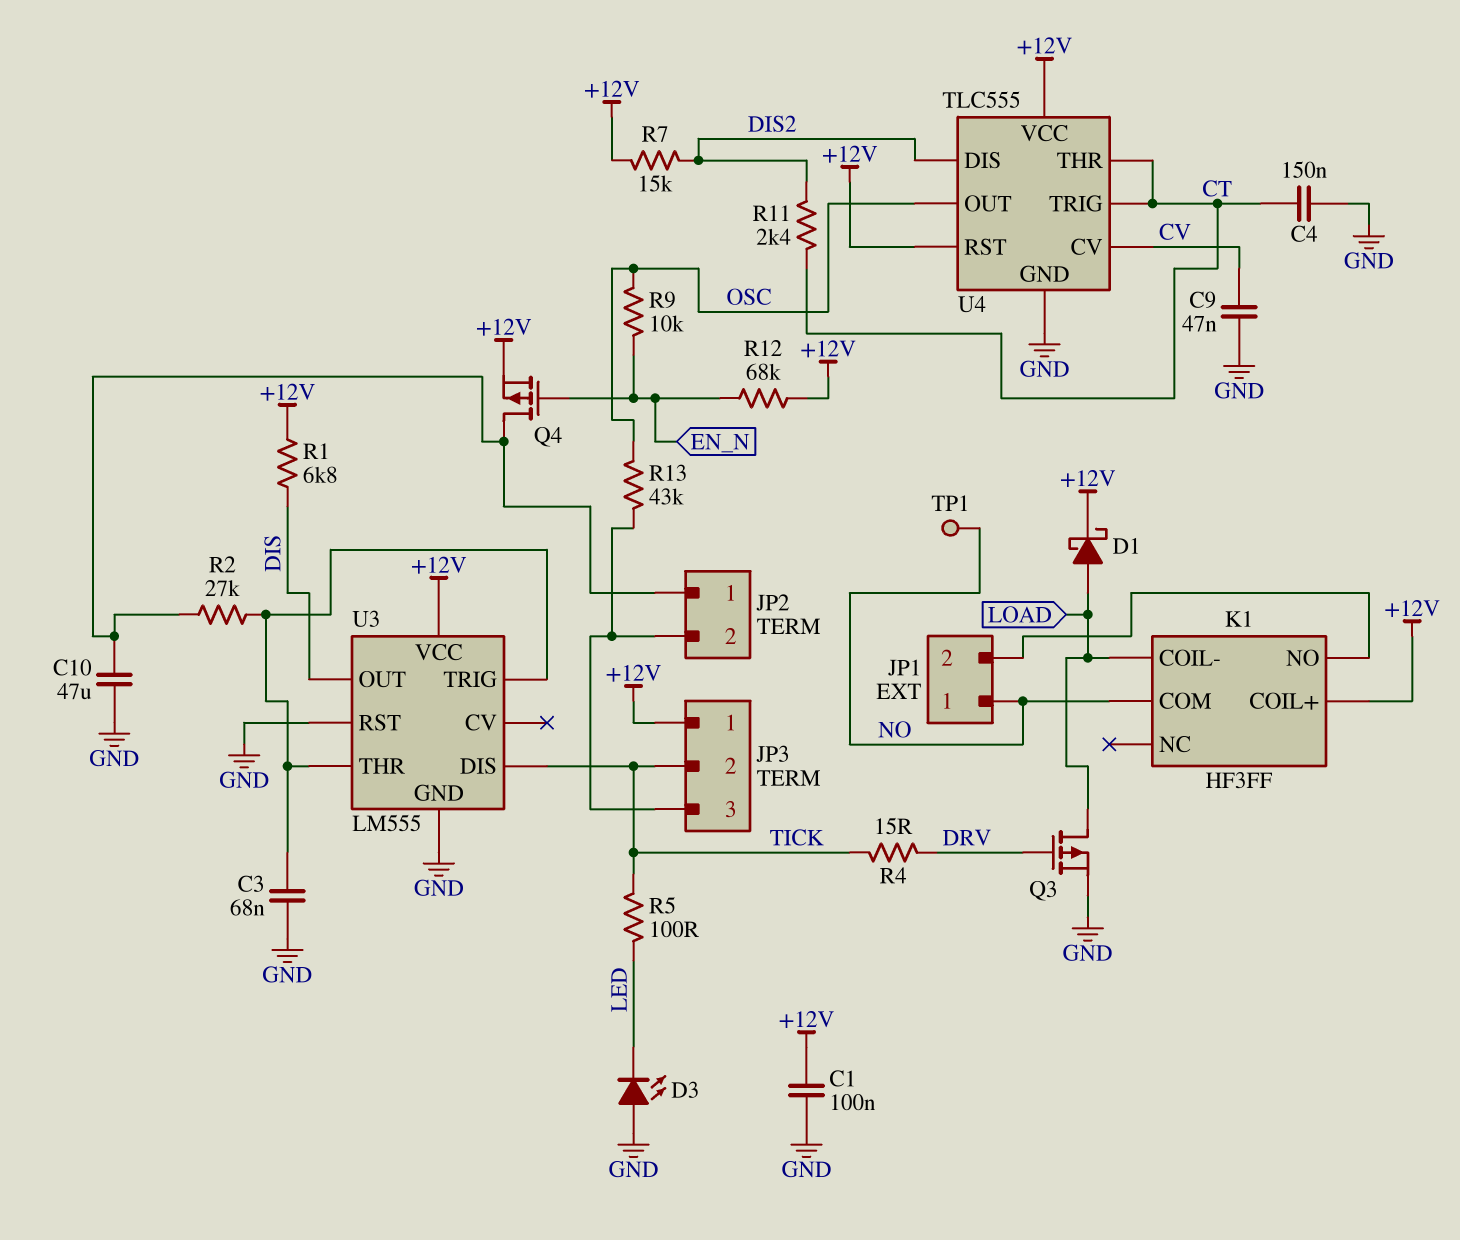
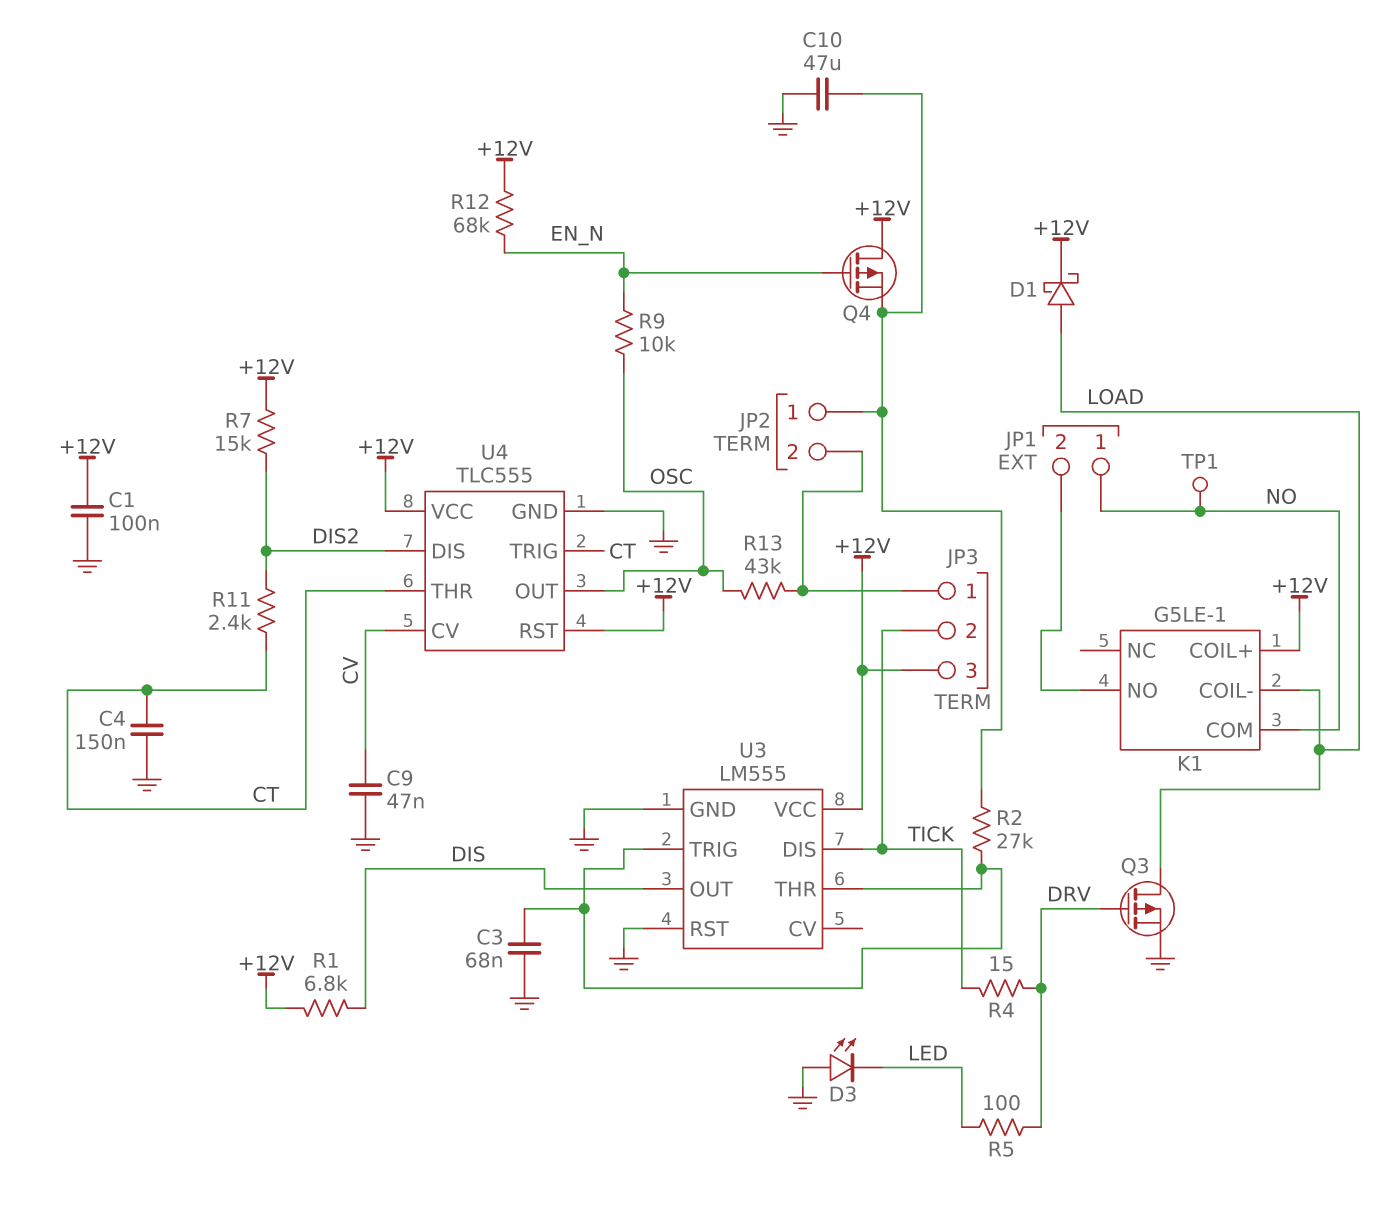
JP3 pin 1: +12V -> JP2/2
JP3 pin 3: JP2/2 -> +12V
K1: HF3FF -> G5LE-1
Q4: PMOS (G EN_N, D JP2/1, S +12V) -> PMOS (G EN_N, D +12V, S JP2/1)
R5: 100 (LED, TICK) -> 100 (DRV, LED)

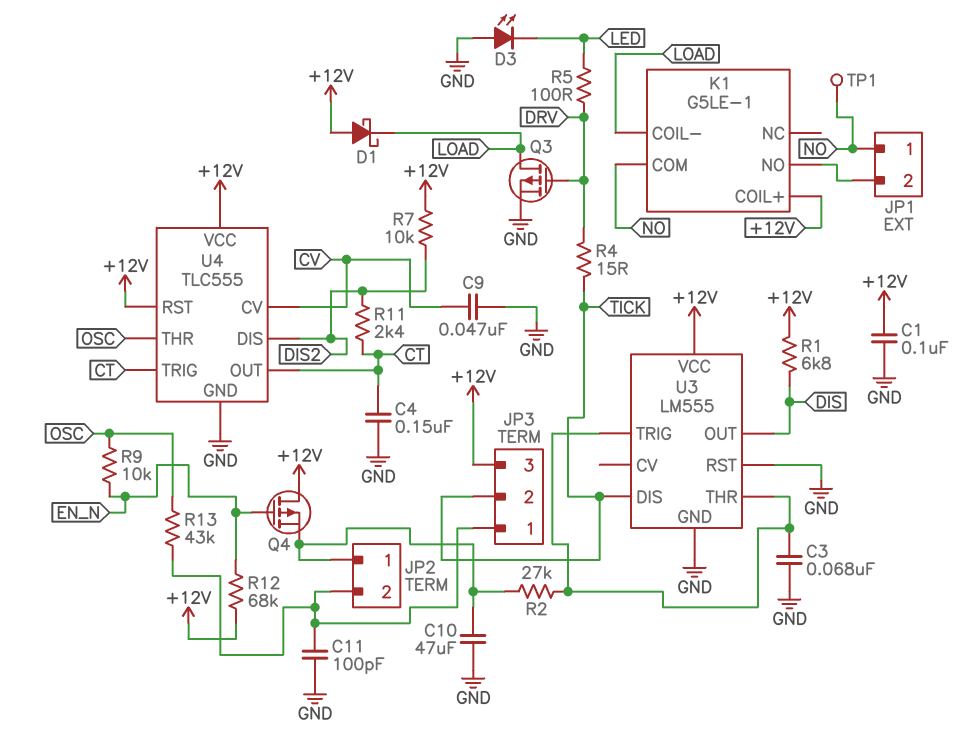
C11: none -> 100pF (GND, JP2/2)
D1: schottky (A LOAD, K +12V) -> schottky (A +12V, K LOAD)
R7: 15k (+12V, DIS2) -> 10k (+12V, DIS2)
U4 pin OUT: OSC -> CT
U4 pin THR: CT -> OSC

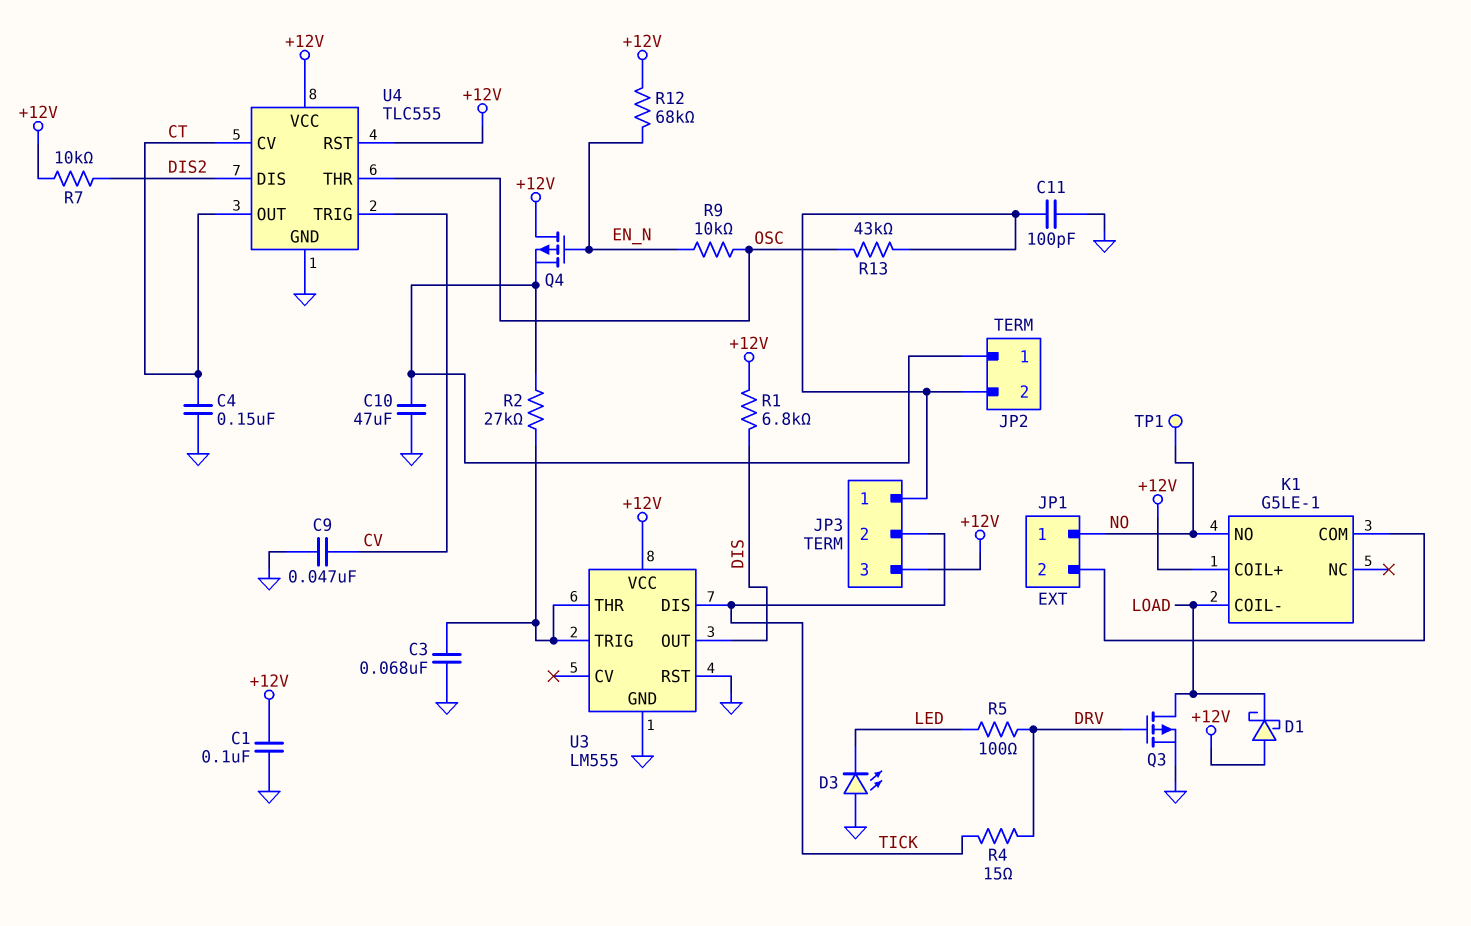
K1 pin COM: NO -> JP1/2
K1 pin NO: JP1/2 -> NO
R11: 2.4k (CT, DIS2) -> none
U4 pin CV: CV -> CT
U4 pin TRIG: CT -> CV

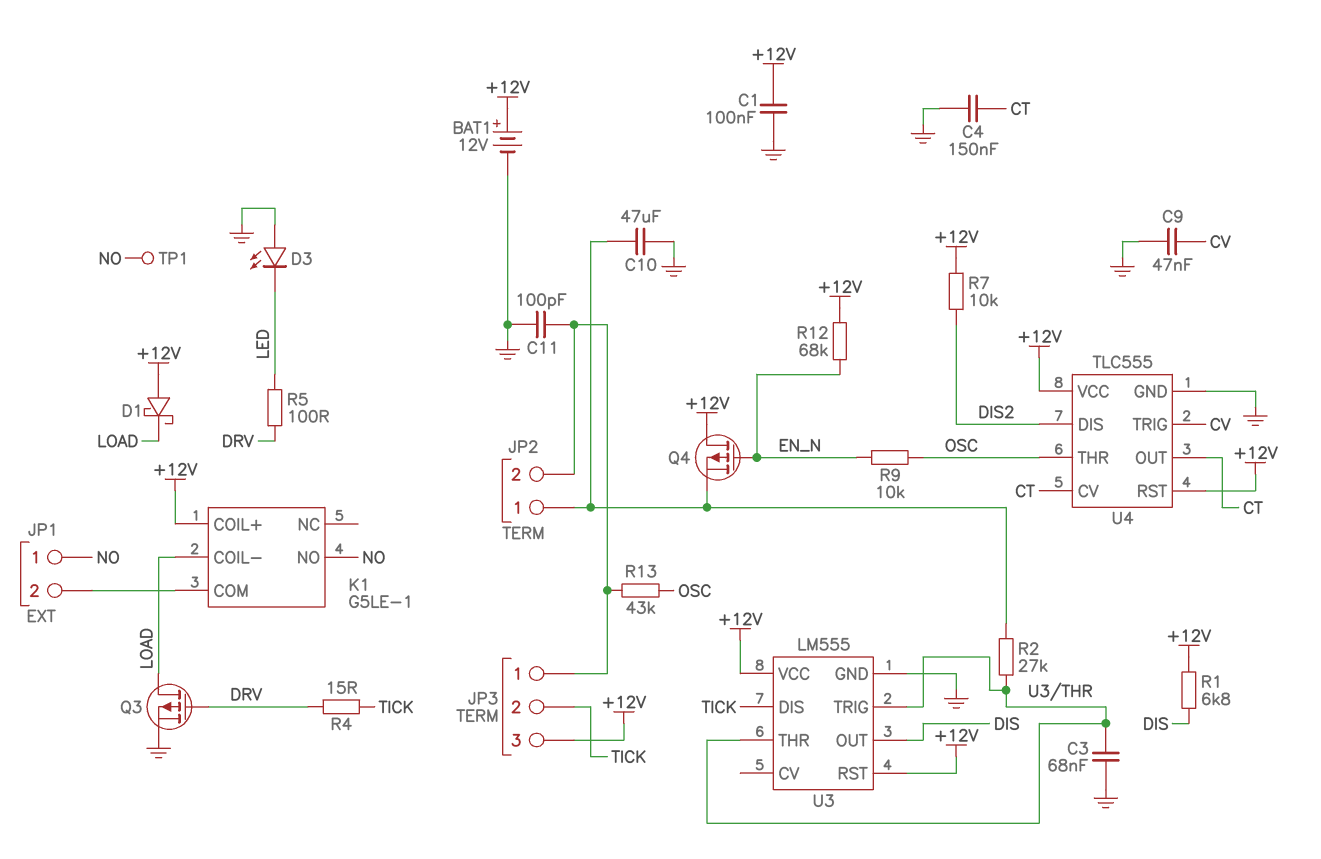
BAT1: none -> 12V (plus +12V, minus GND)
U3 pin RST: GND -> +12V

